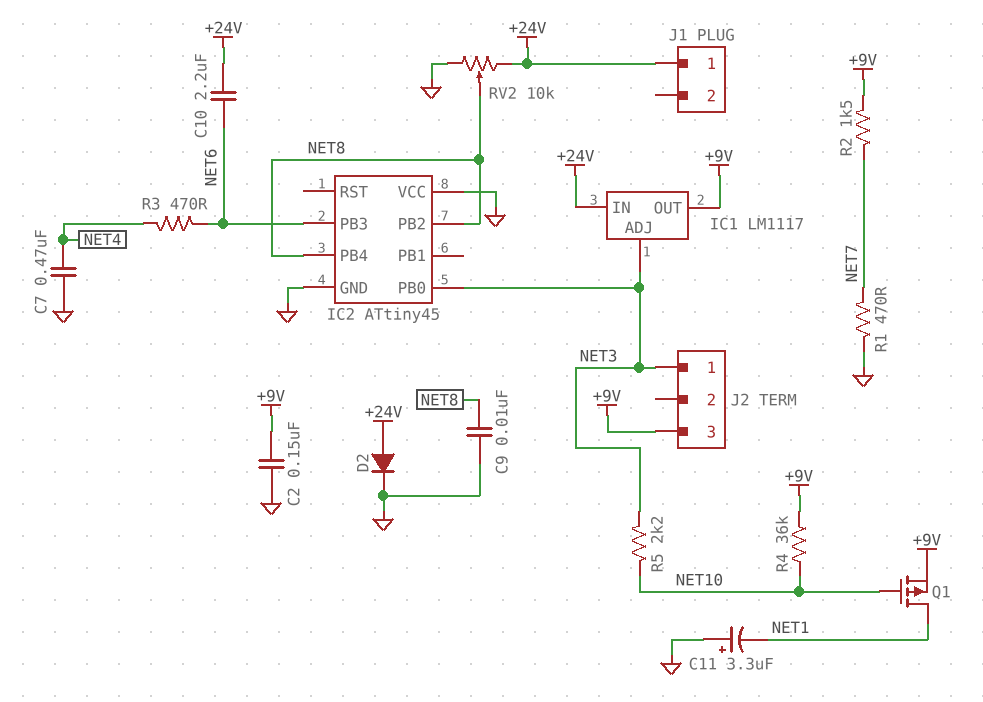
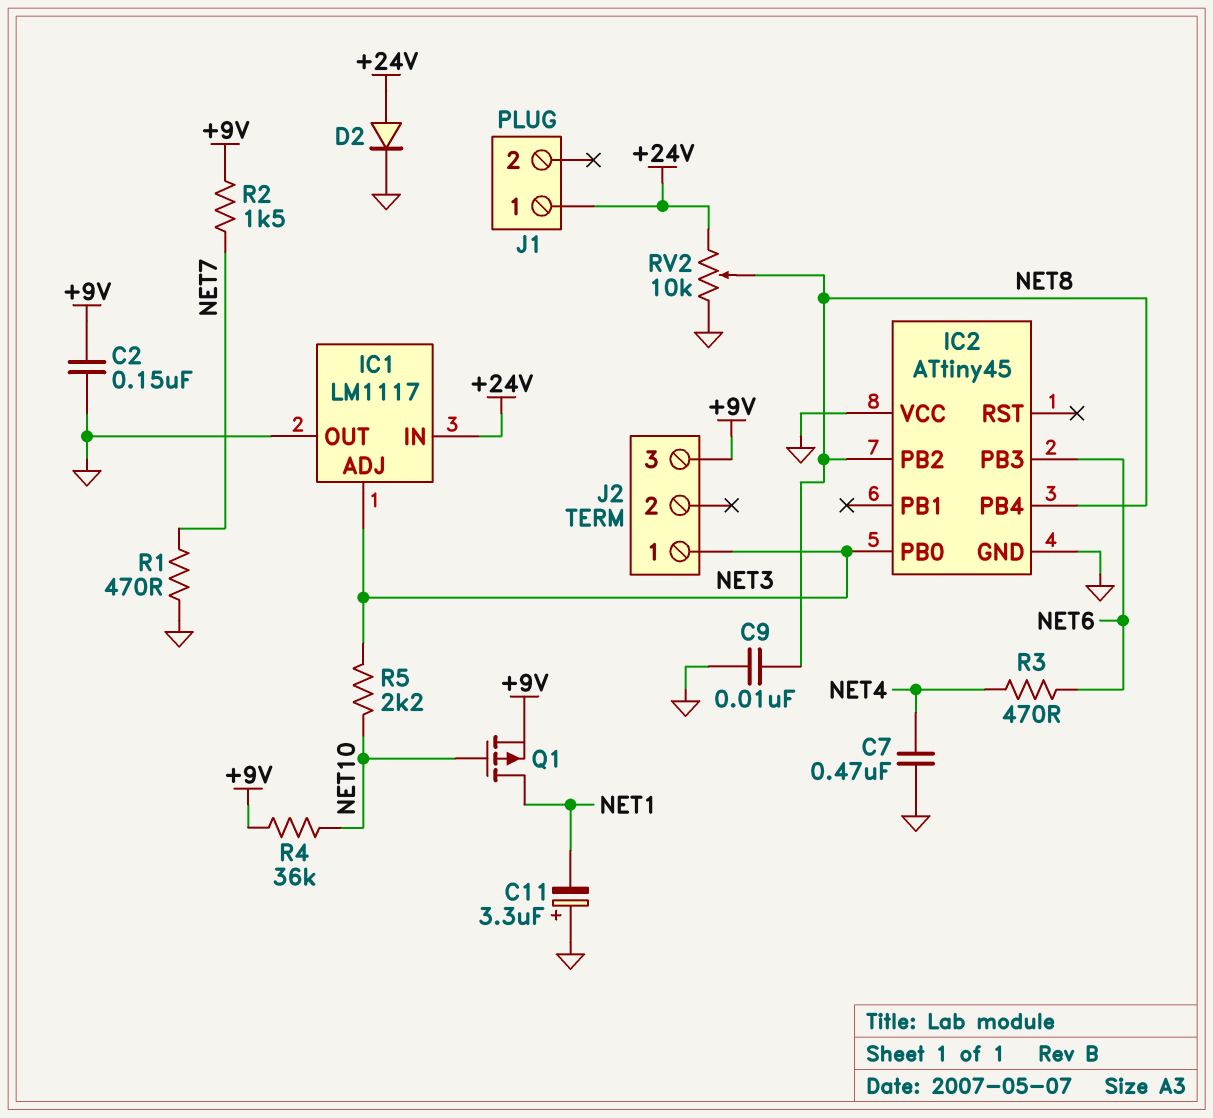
C10: 2.2uF (+24V, NET6) -> none
IC1 pin OUT: +9V -> GND

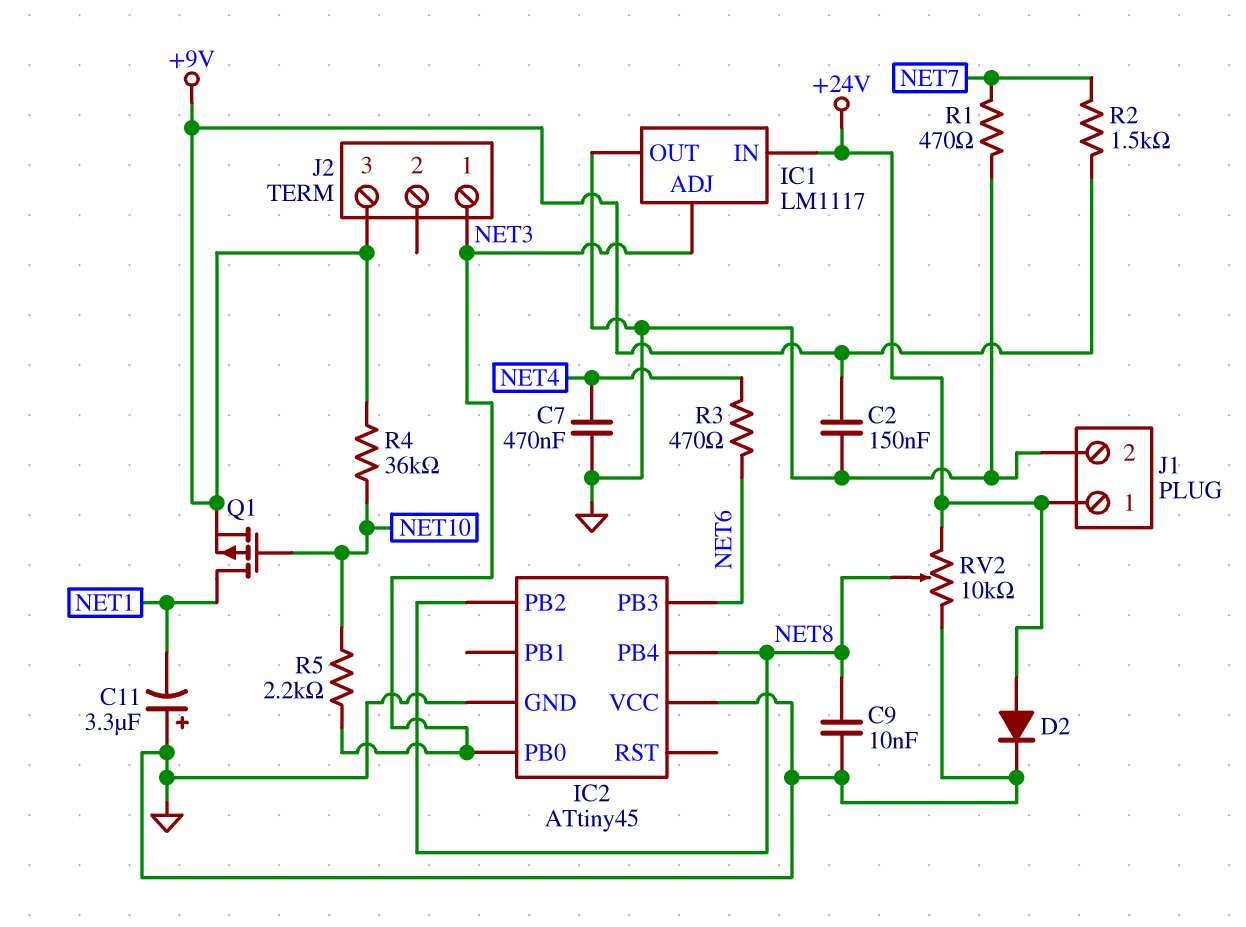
J1 pin 2: none -> GND

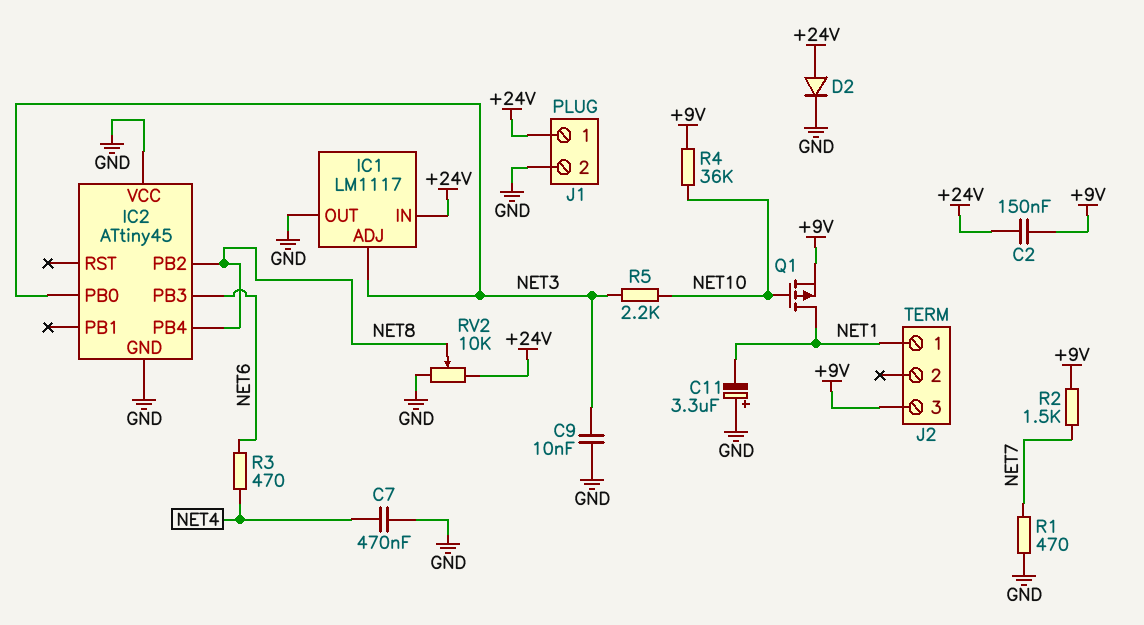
C2: 150nF (+9V, GND) -> 150nF (+9V, +24V)
C9: 10nF (GND, NET8) -> 10nF (GND, NET3)
J2 pin 1: NET3 -> NET1

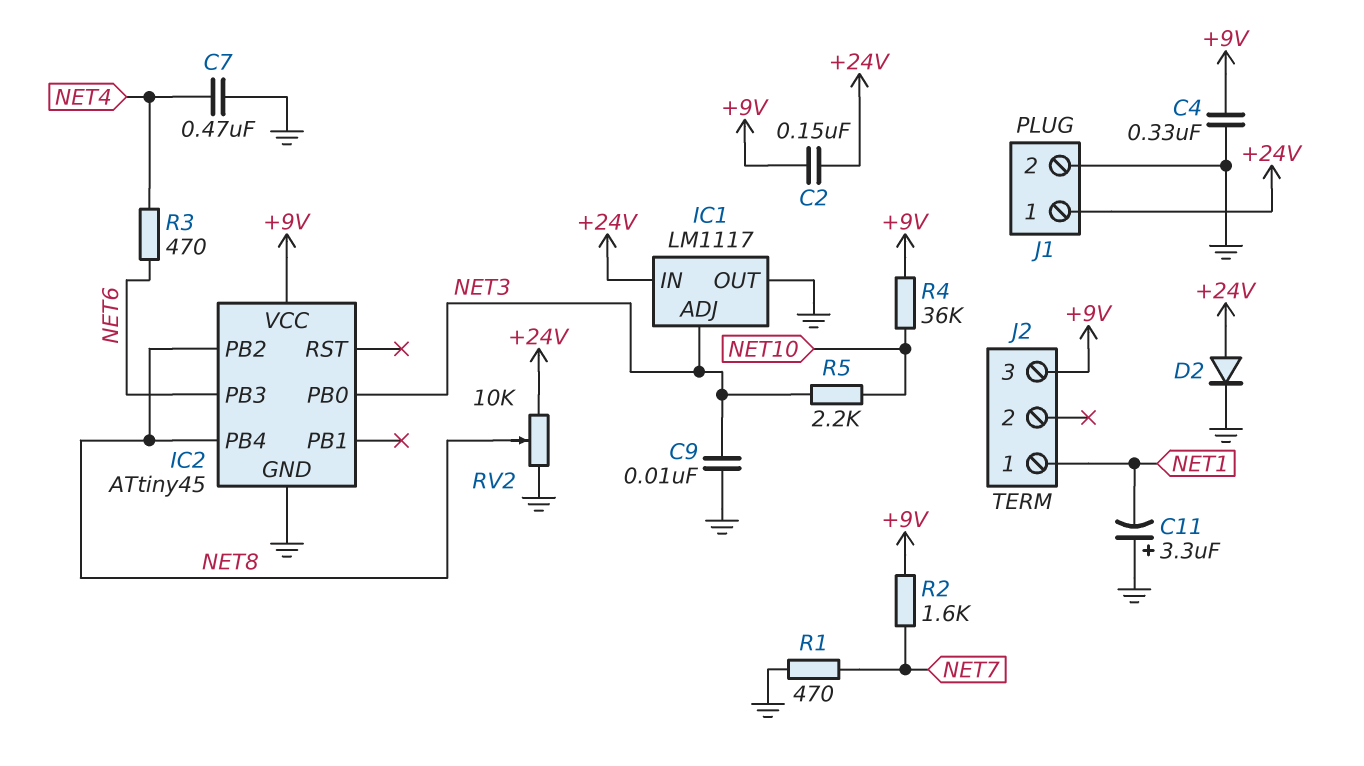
C4: none -> 330nF (+9V, GND)
IC2 pin VCC: GND -> +9V
Q1: PMOS (G NET10, D NET1, S +9V) -> none
R2: 1.5k (+9V, NET7) -> 1.6k (+9V, NET7)

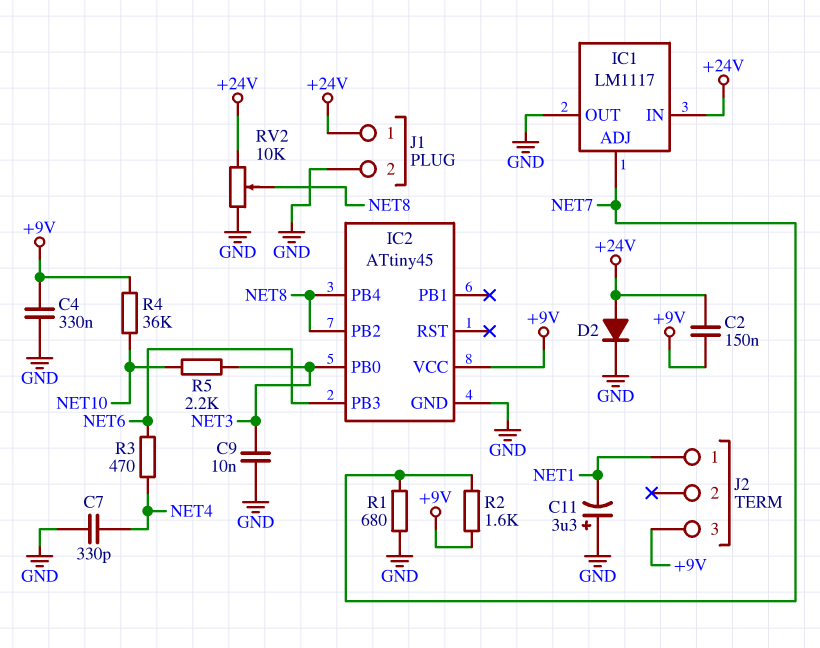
C7: 470nF (GND, NET4) -> 330pF (GND, NET4)
IC1 pin ADJ: NET3 -> NET7
R1: 470 (GND, NET7) -> 680 (GND, NET7)

